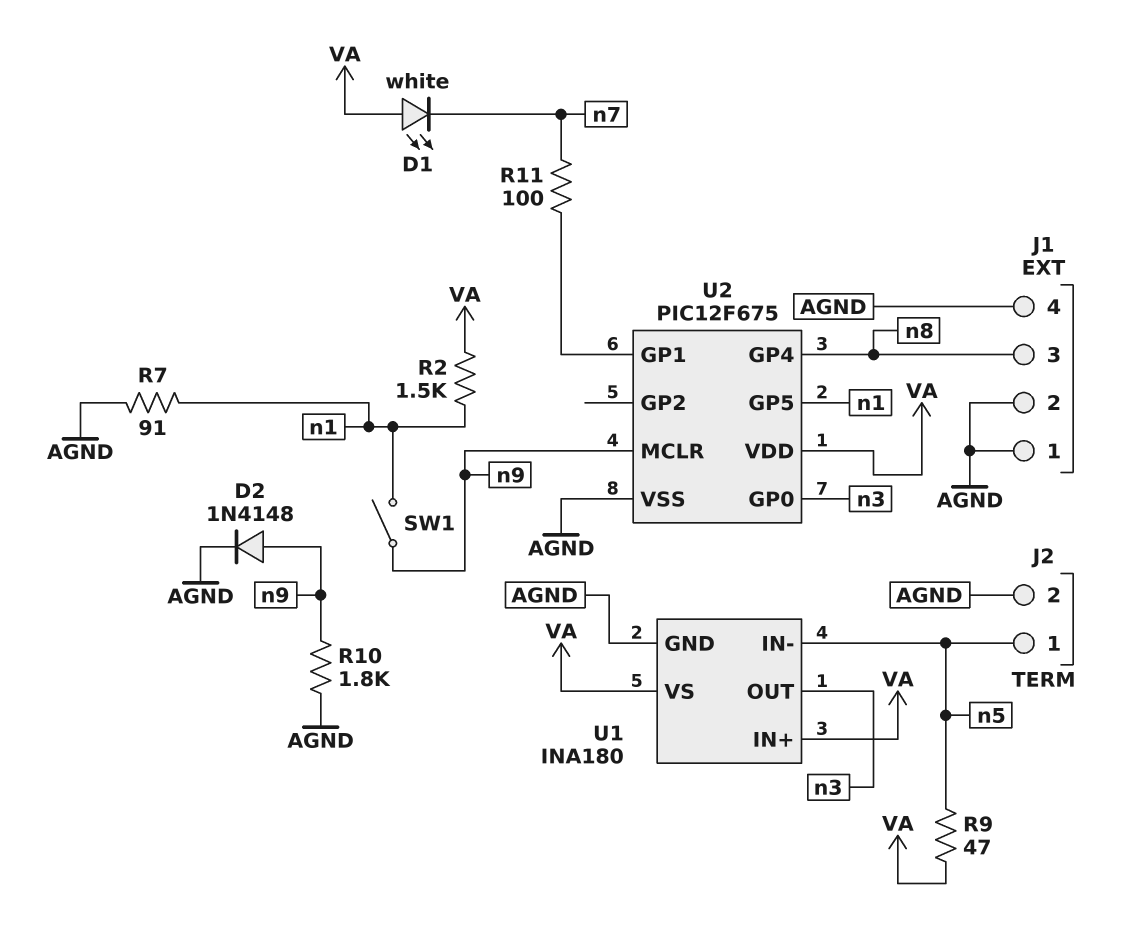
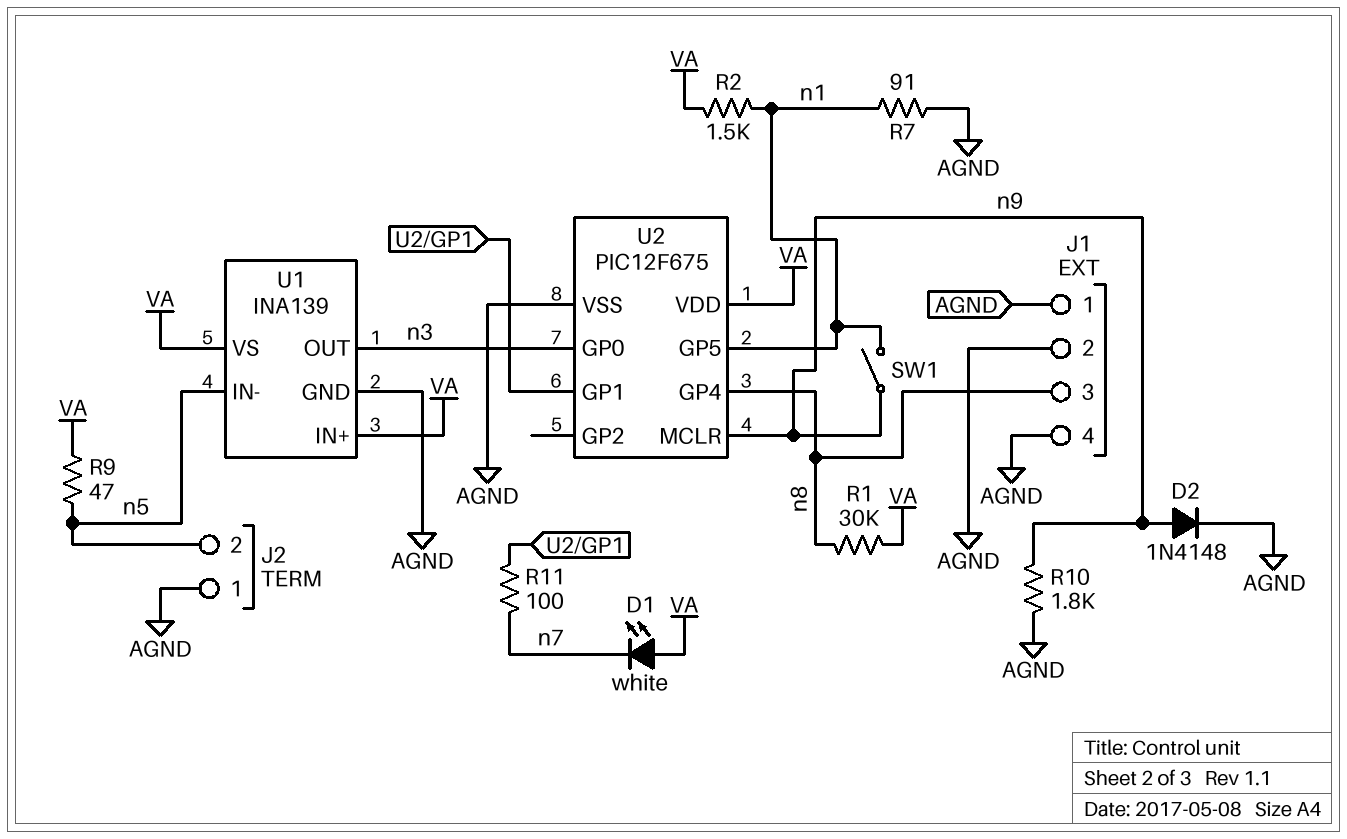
J2 pin 1: n5 -> AGND
J2 pin 2: AGND -> n5
R1: none -> 30k (VA, n8)
U1: INA180 -> INA139

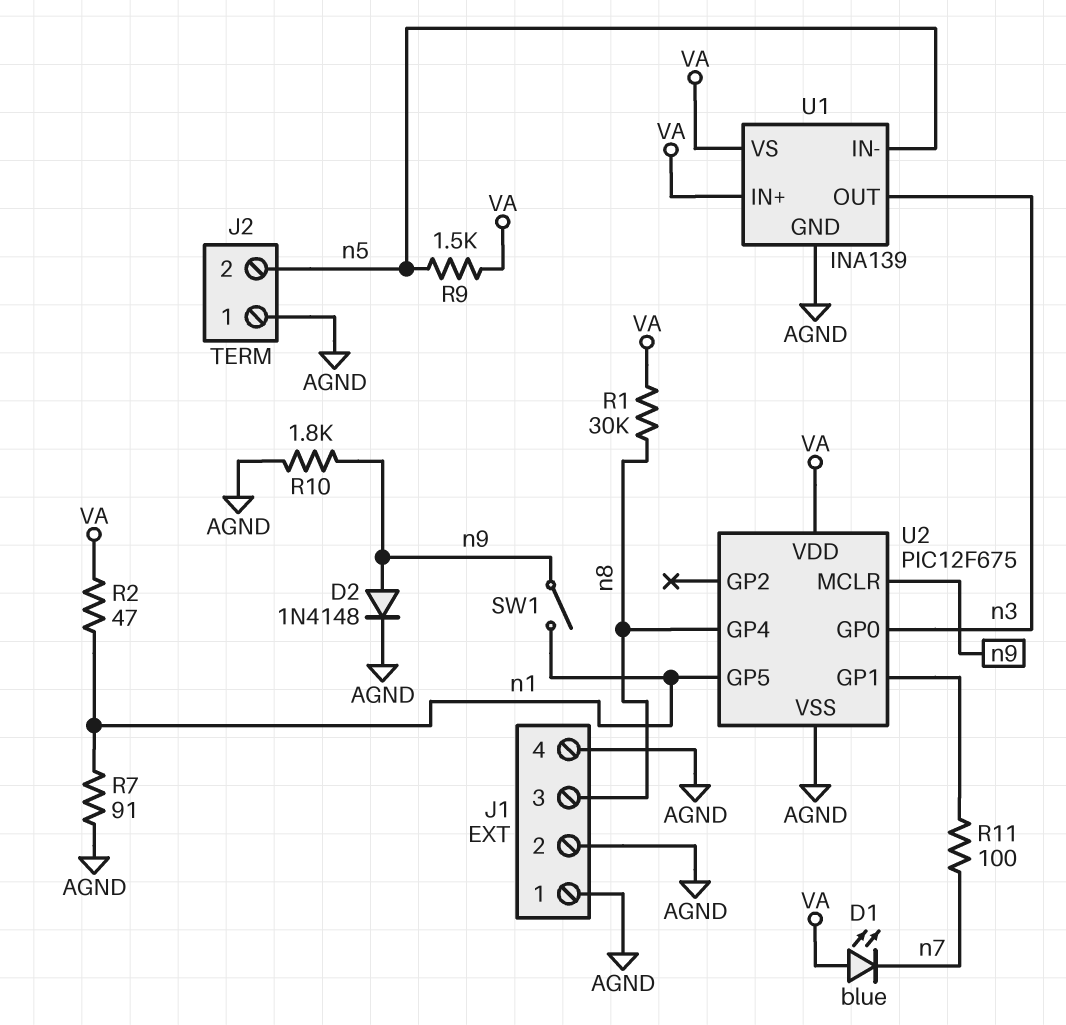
D1: LED white (A VA, K n7) -> LED blue (A VA, K n7)
R2: 1.5k (VA, n1) -> 47 (VA, n1)
R9: 47 (VA, n5) -> 1.5k (VA, n5)

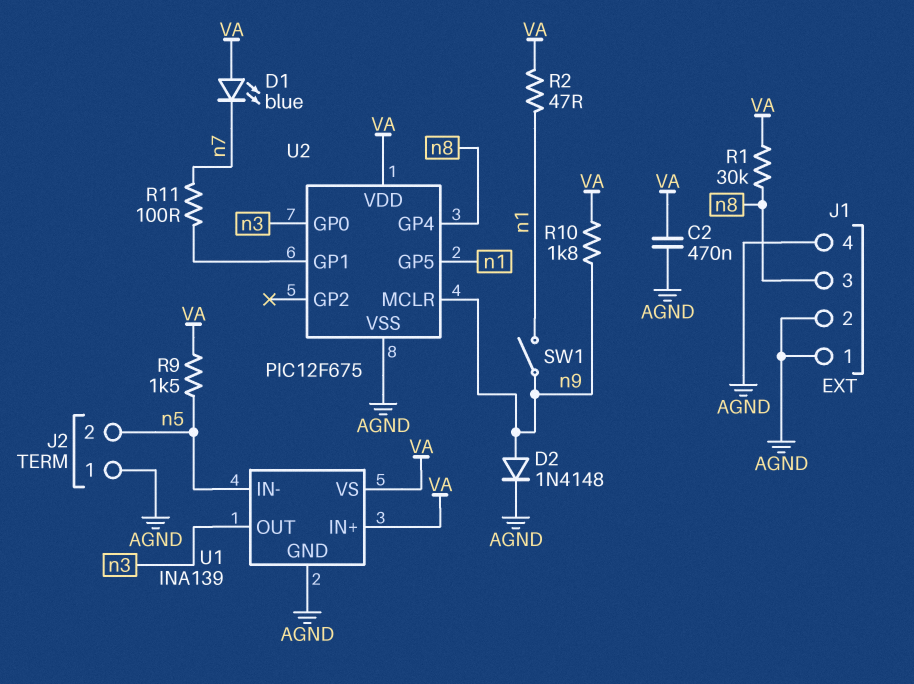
C2: none -> 470nF (AGND, VA)
R7: 91 (AGND, n1) -> none
R10: 1.8k (AGND, n9) -> 1.8k (VA, n9)

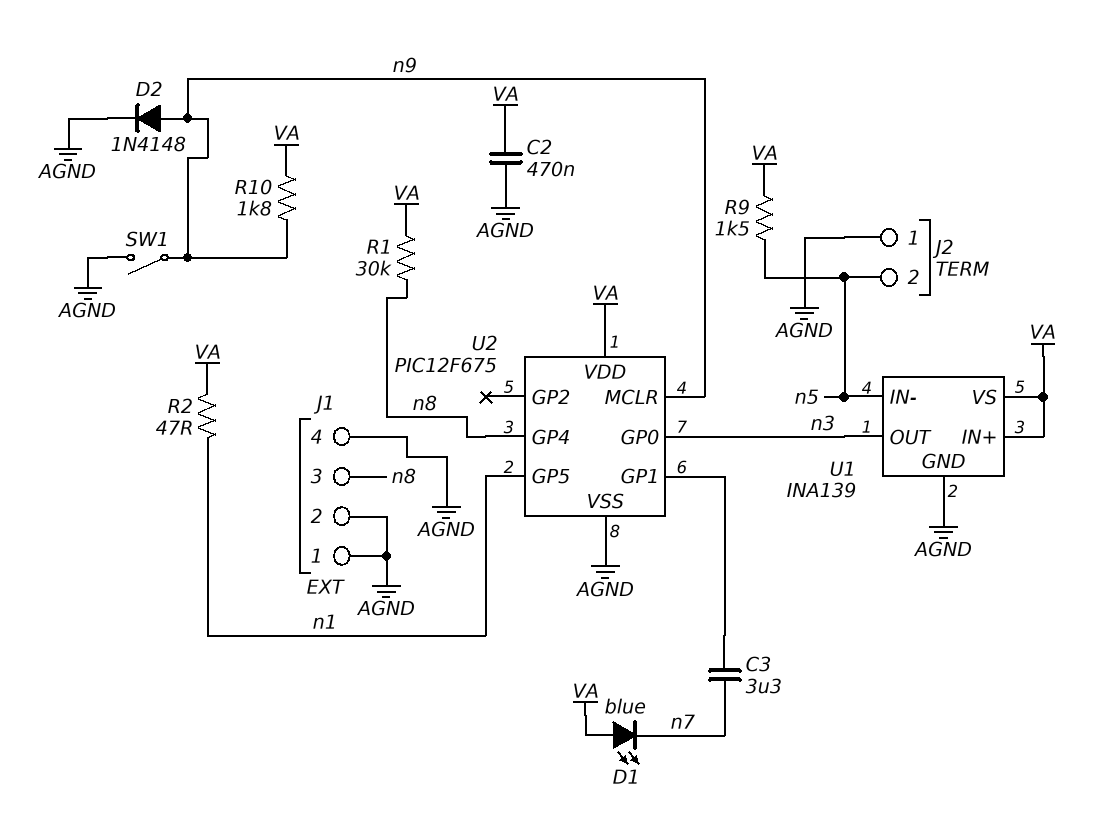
C3: none -> 3.3uF (U2/GP1, n7)
R11: 100 (U2/GP1, n7) -> none
SW1: switch (n1, n9) -> switch (AGND, n9)

